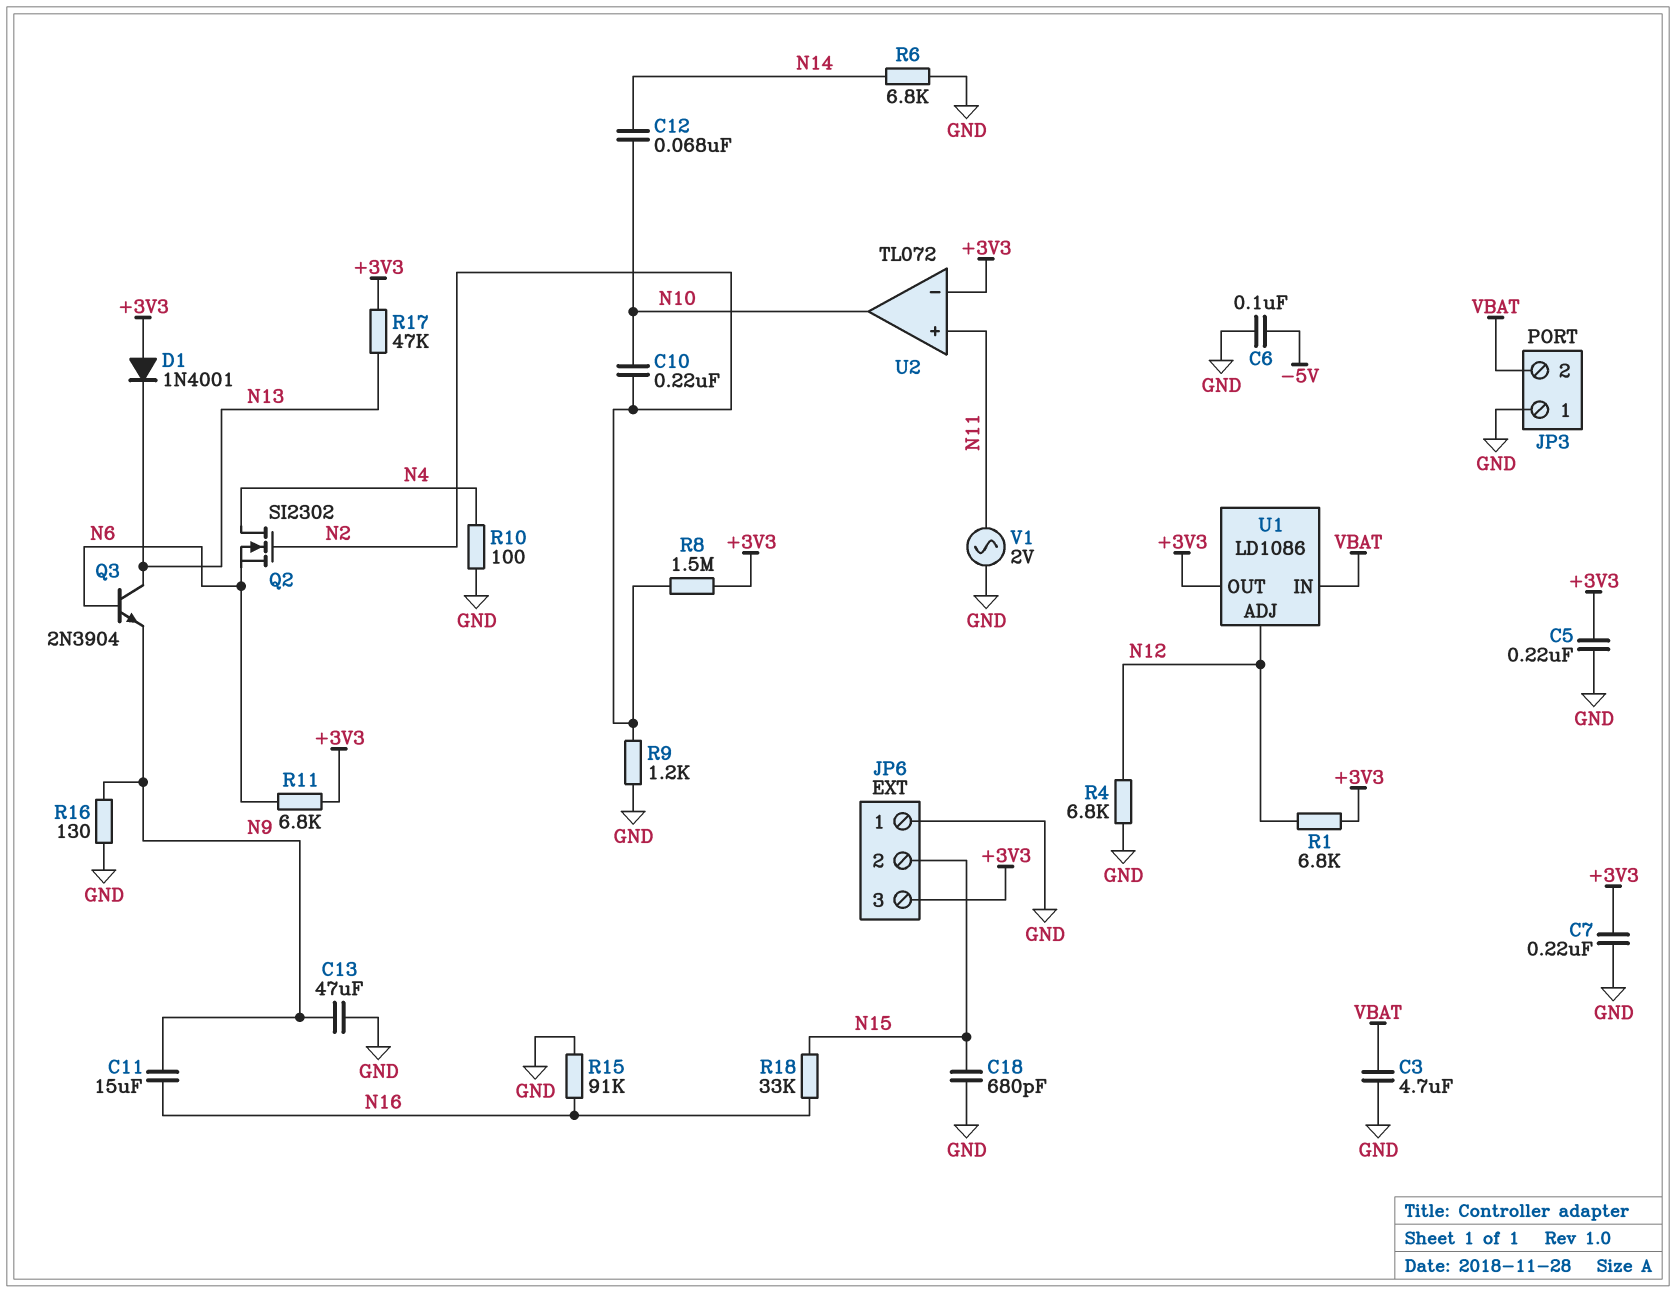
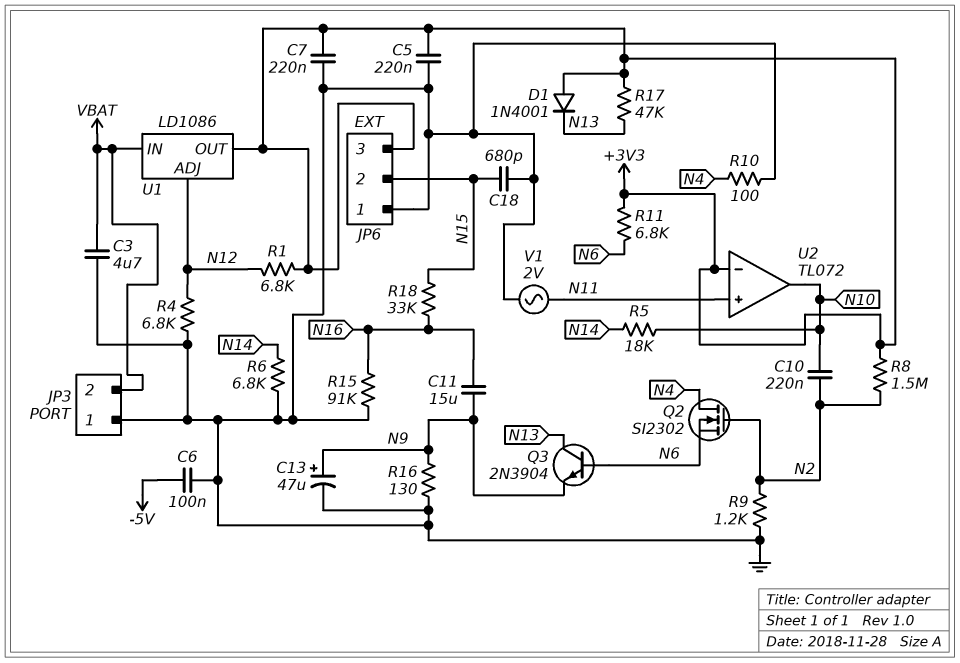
C12: 68nF (N10, N14) -> none
C13: 47uF (GND, N9) -> 47uF (plus N9, minus GND)
R5: none -> 18k (N10, N14)

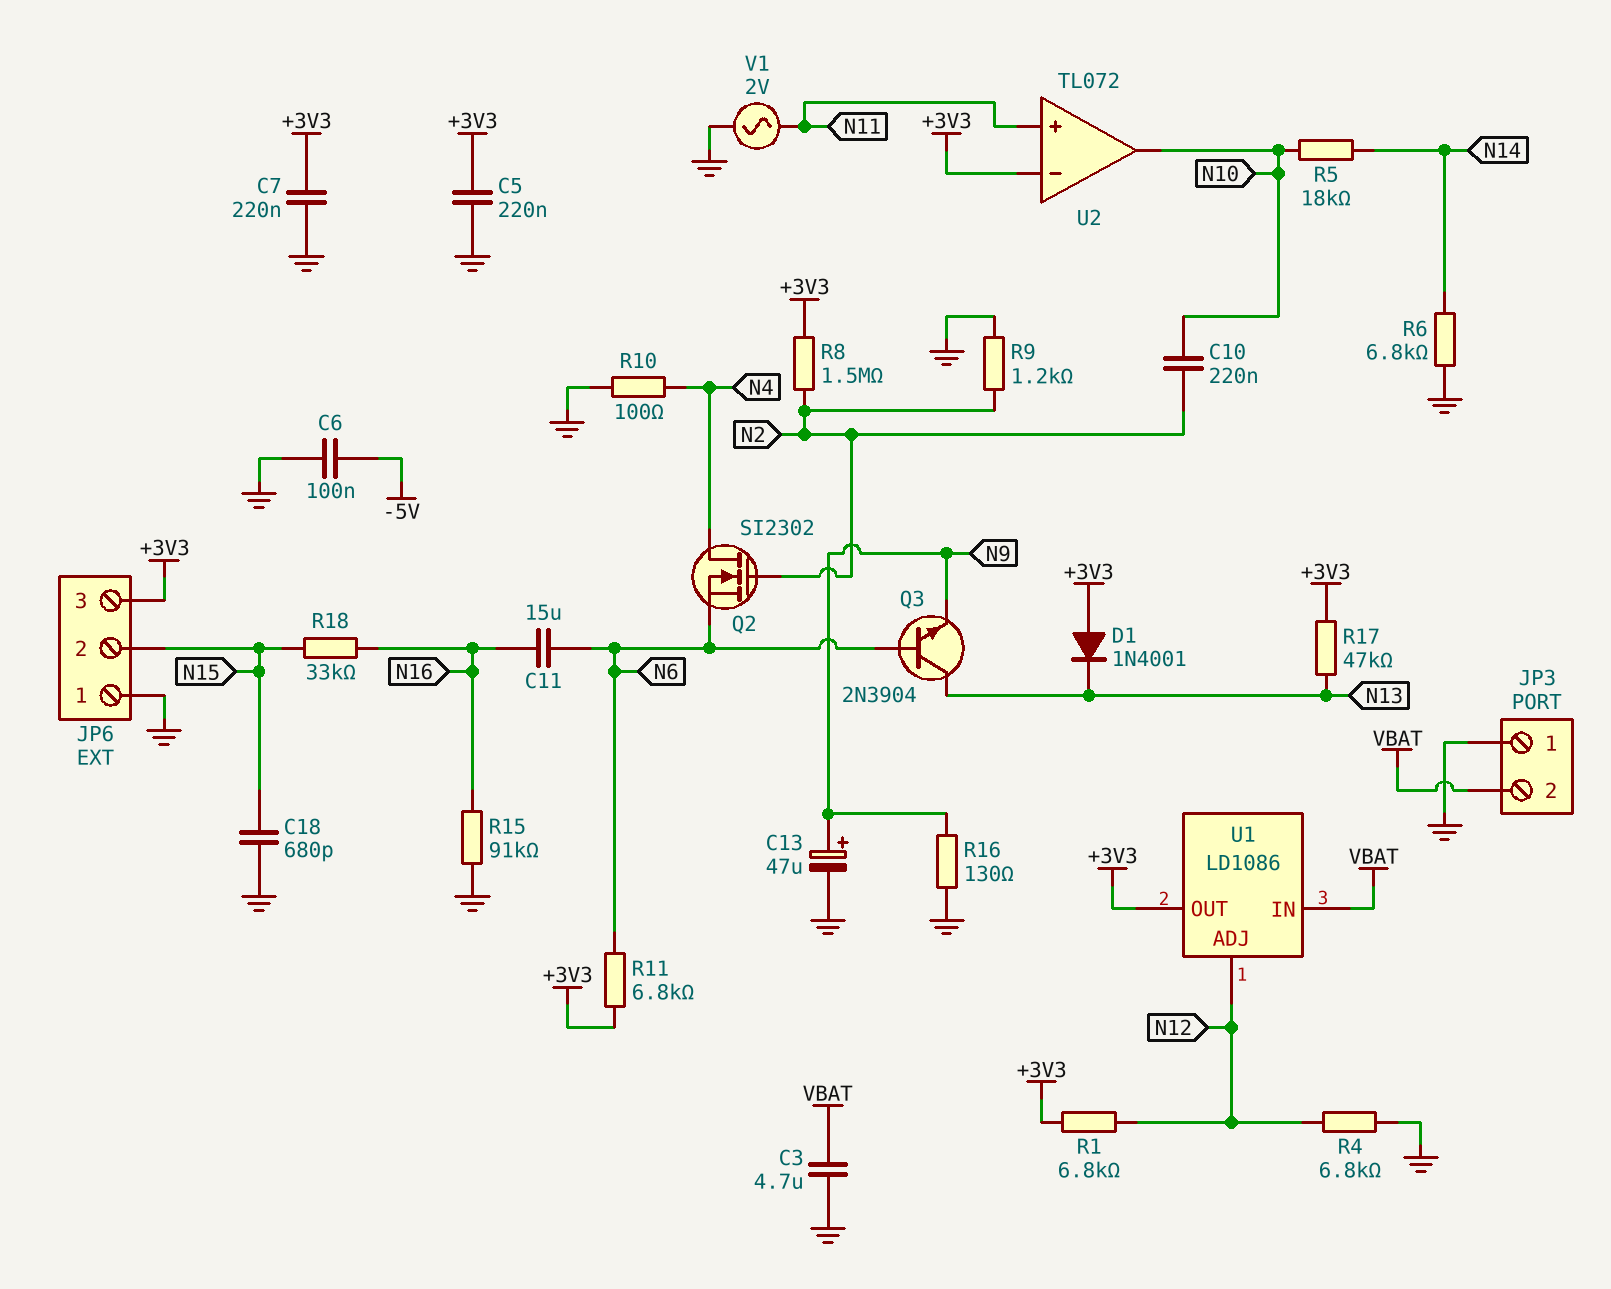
C11: 15uF (N9, N16) -> 15uF (N6, N16)

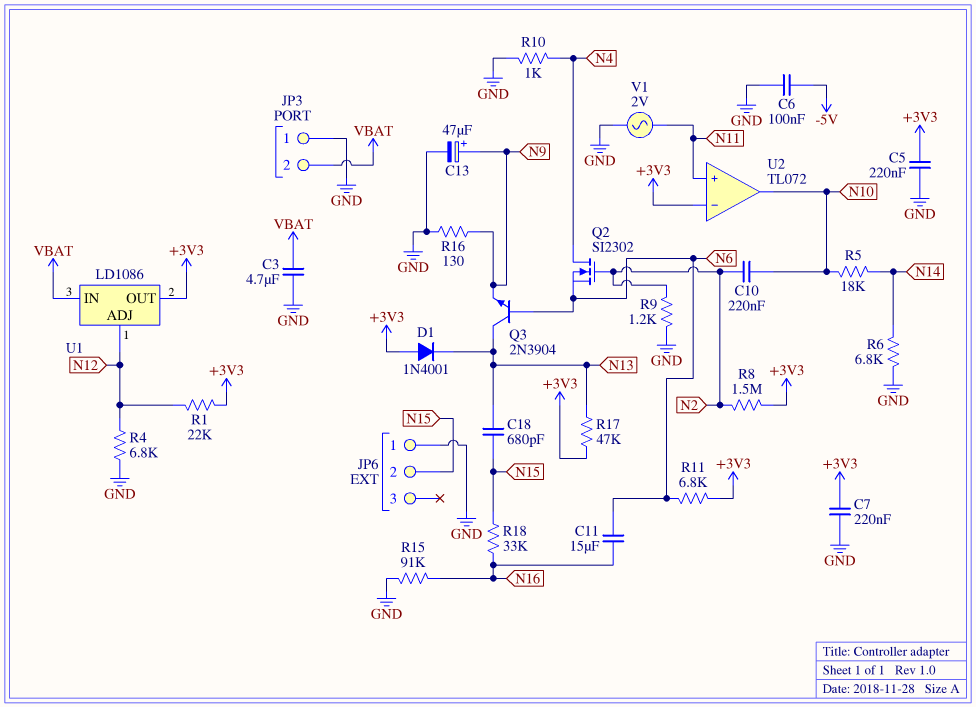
C18: 680pF (GND, N15) -> 680pF (N13, N15)
JP6 pin 3: +3V3 -> none
R1: 6.8k (+3V3, N12) -> 22k (+3V3, N12)
R10: 100 (GND, N4) -> 1k (GND, N4)

